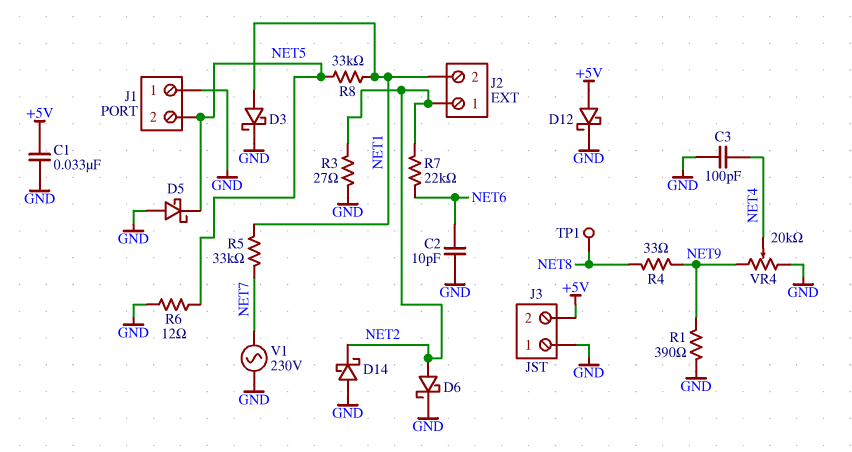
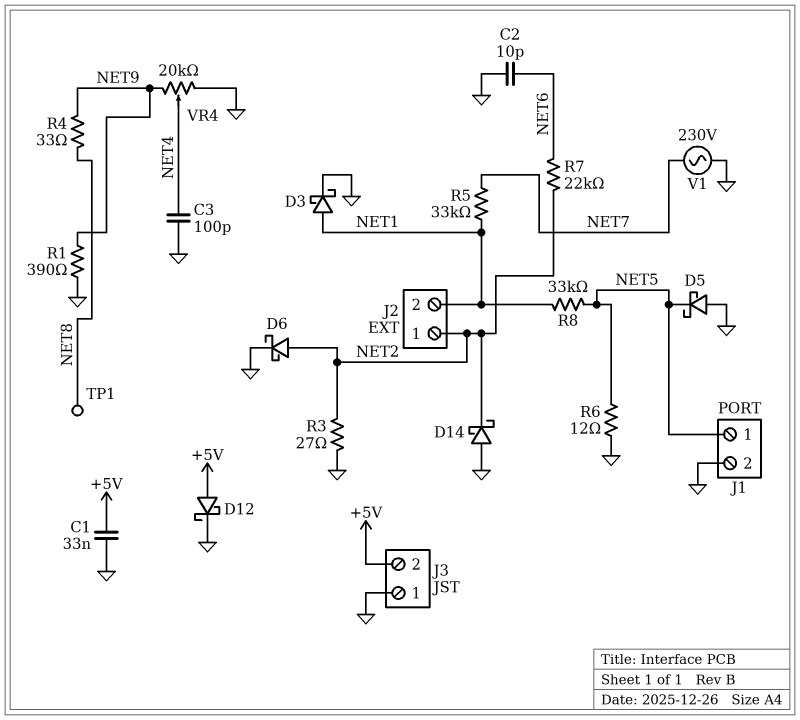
J1 pin 1: GND -> NET5
J1 pin 2: NET5 -> GND

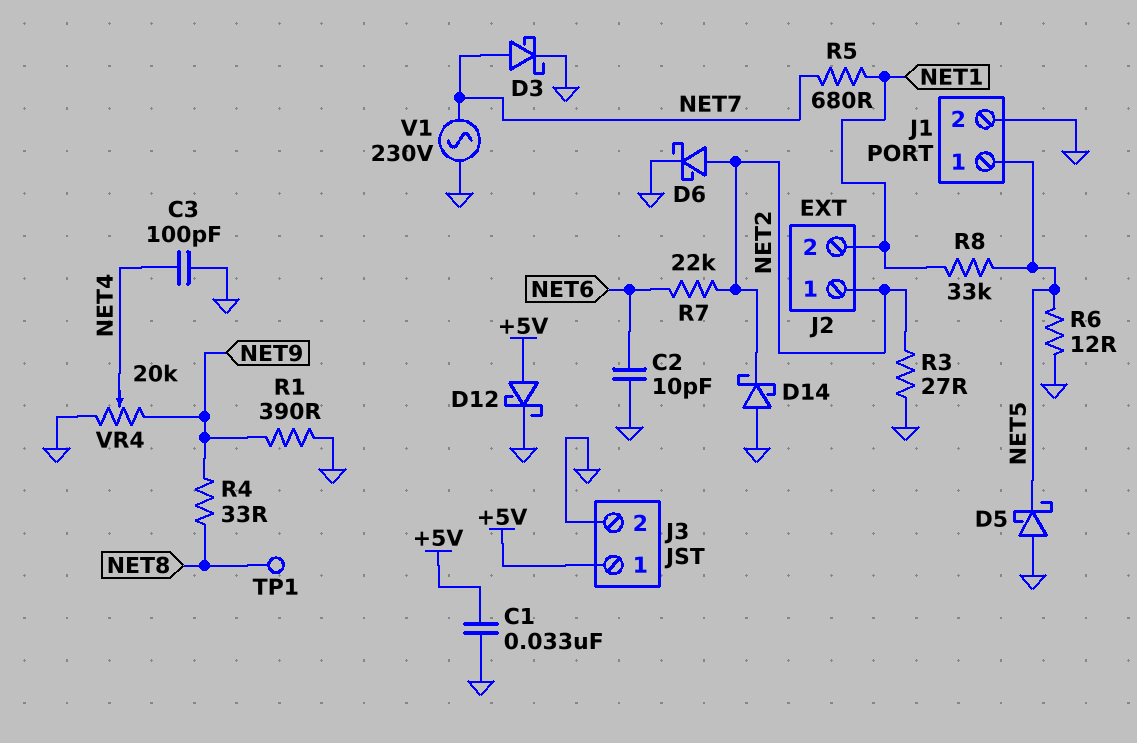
D3: schottky (A NET1, K GND) -> schottky (A NET7, K GND)
J3 pin 1: GND -> +5V
J3 pin 2: +5V -> GND
R5: 33k (NET1, NET7) -> 680 (NET1, NET7)

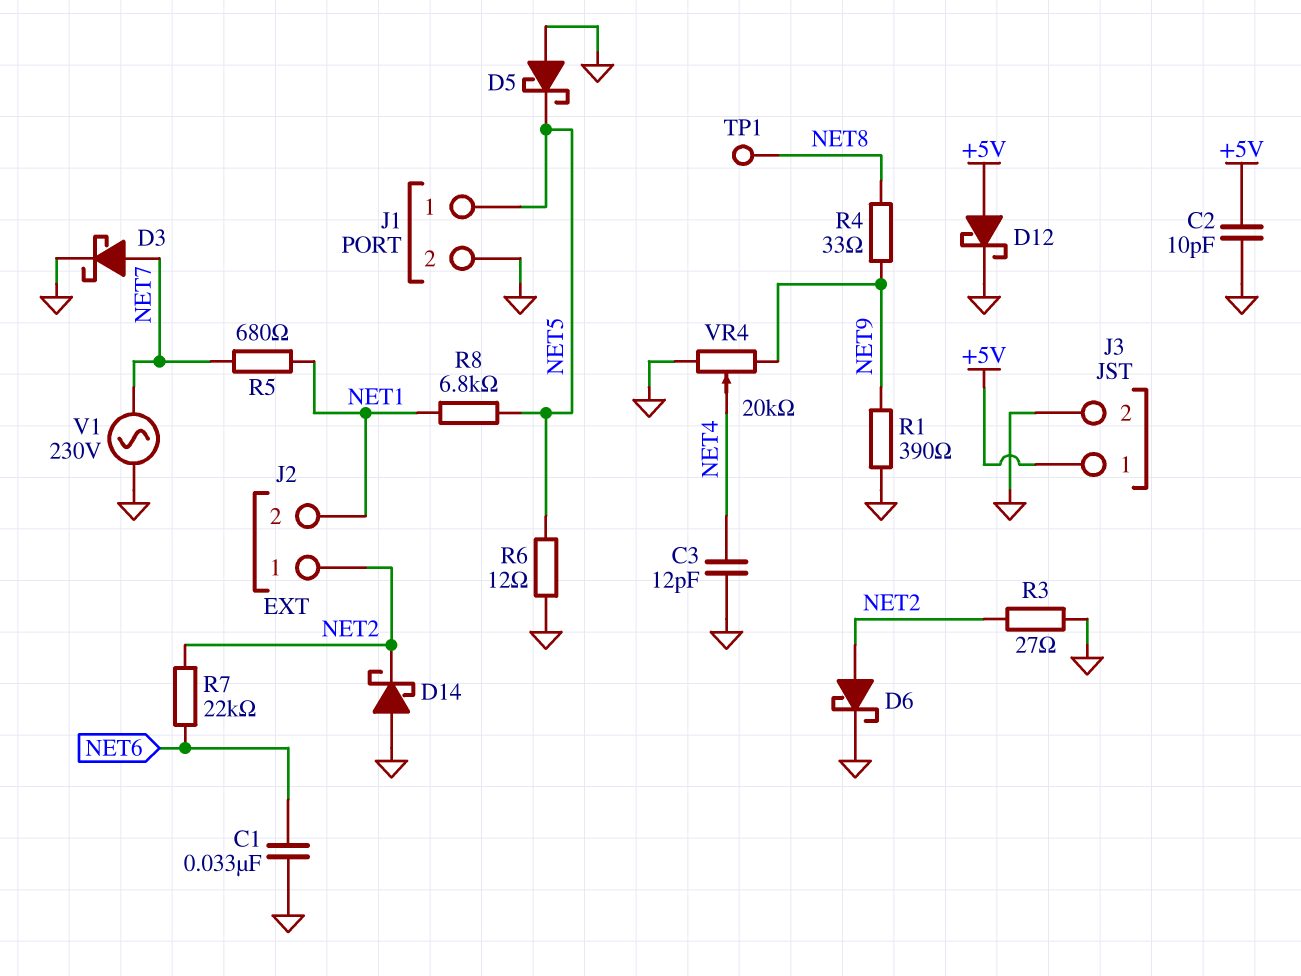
C1: 33nF (+5V, GND) -> 33nF (GND, NET6)
C2: 10pF (GND, NET6) -> 10pF (+5V, GND)
C3: 100pF (GND, NET4) -> 12pF (GND, NET4)
R8: 33k (NET1, NET5) -> 6.8k (NET1, NET5)

